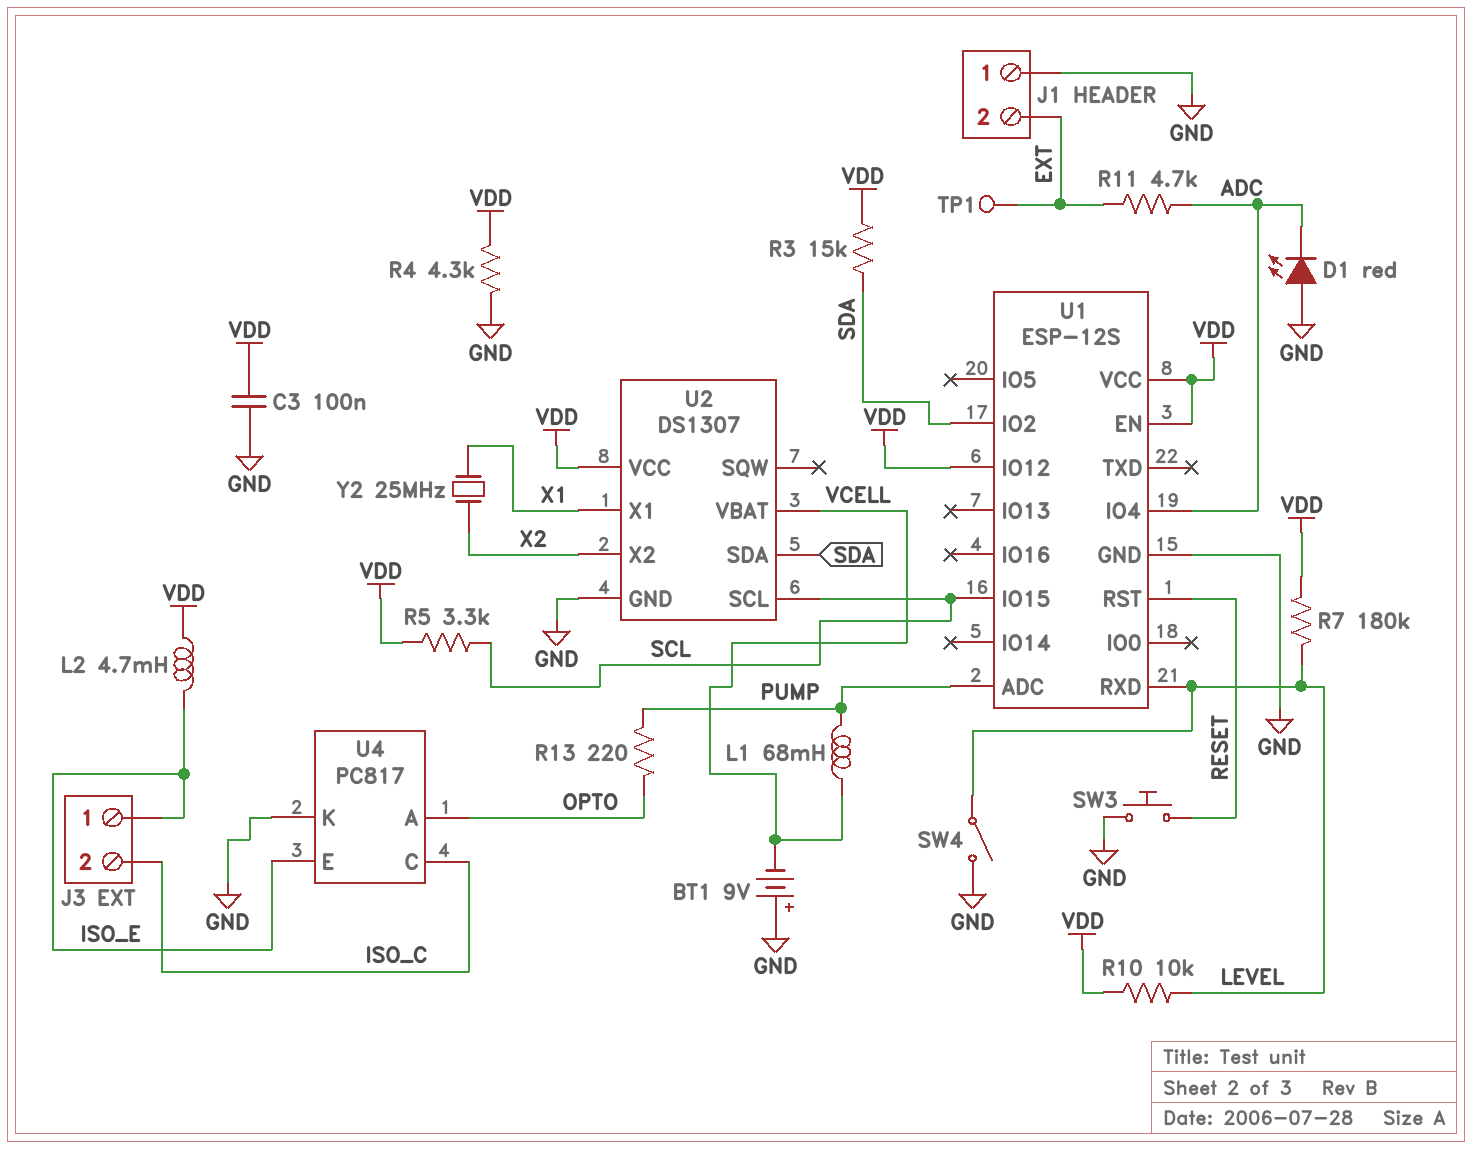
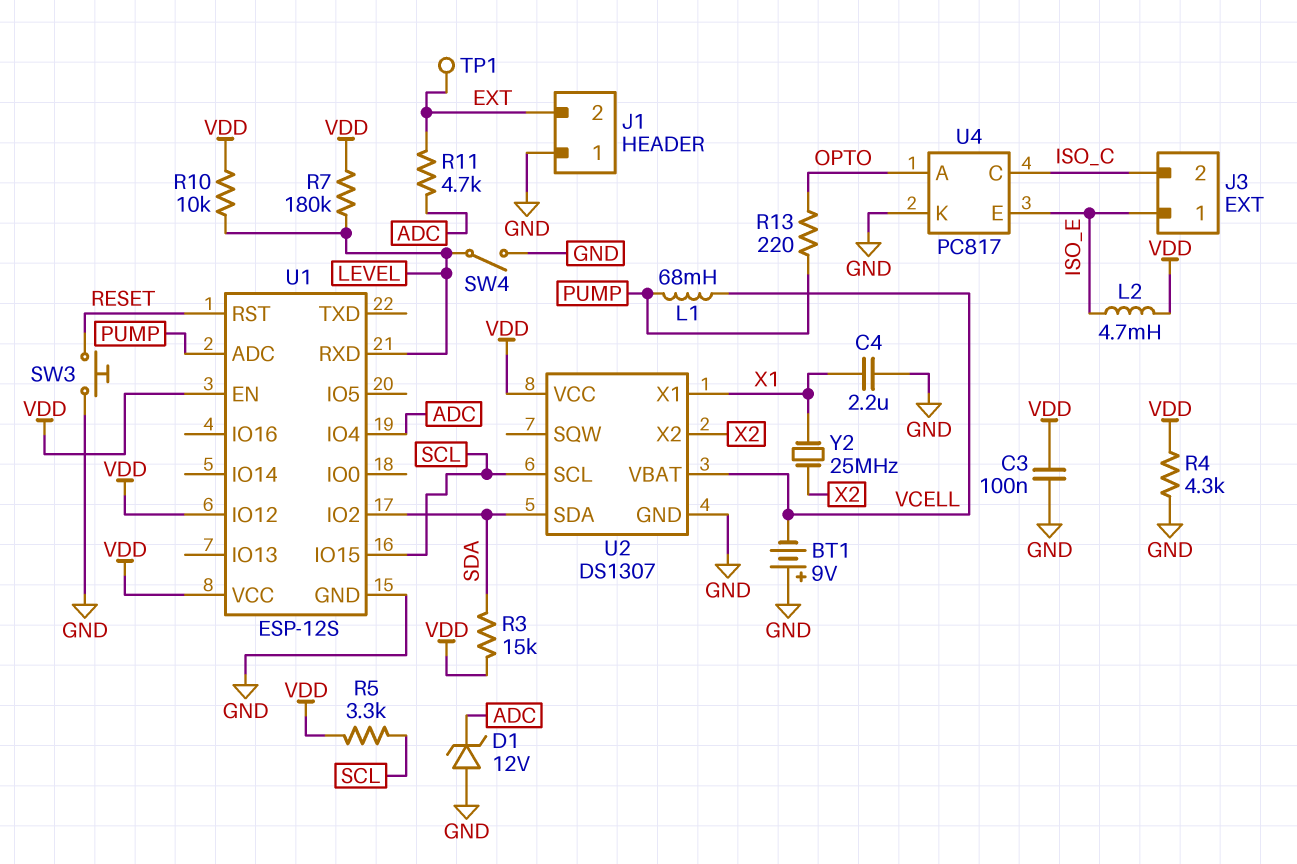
C4: none -> 2.2uF (GND, X1)
D1: LED red (A GND, K ADC) -> zener 12V (A GND, K ADC)

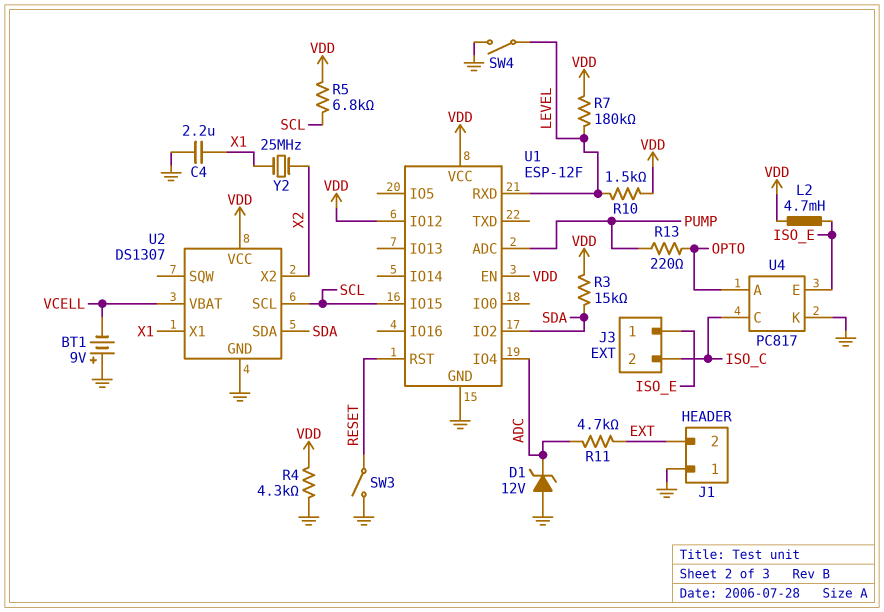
C3: 100nF (GND, VDD) -> none
L1: 68mH (PUMP, VCELL) -> none
R5: 3.3k (SCL, VDD) -> 6.8k (SCL, VDD)
R10: 10k (LEVEL, VDD) -> 1.5k (LEVEL, VDD)
SW3: button (GND, RESET) -> switch (GND, RESET)
TP1: test point (EXT) -> none
U1: ESP-12S -> ESP-12F

